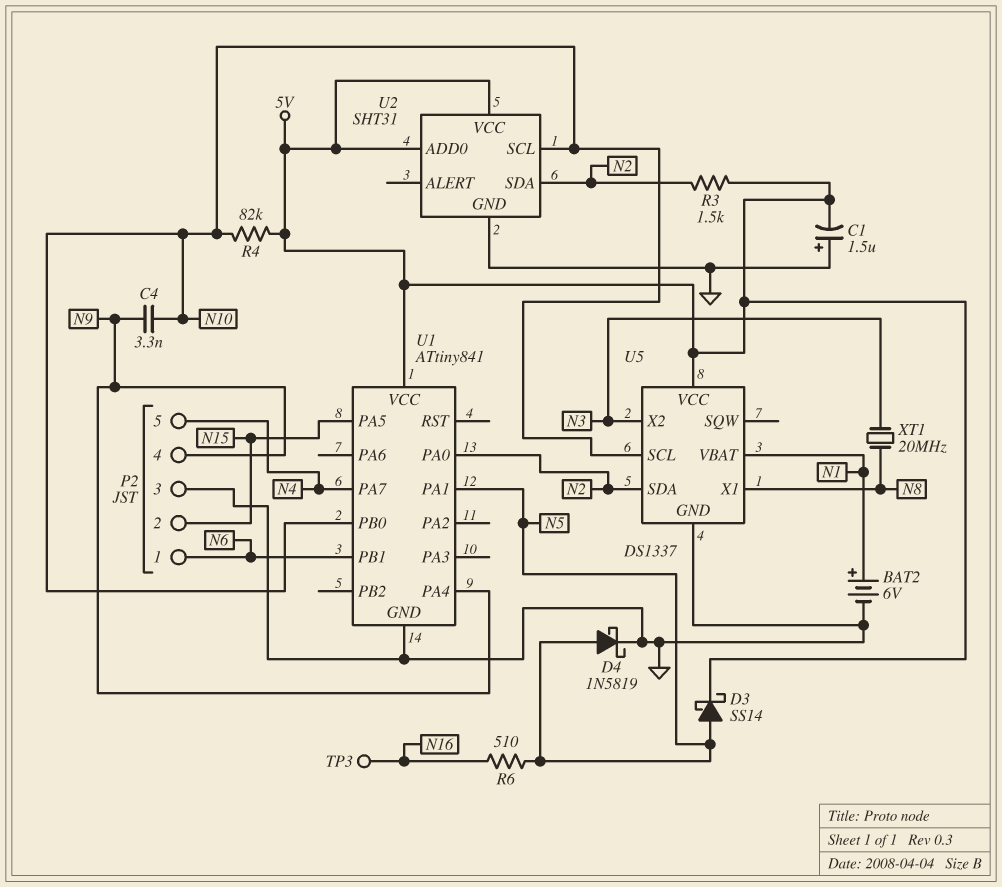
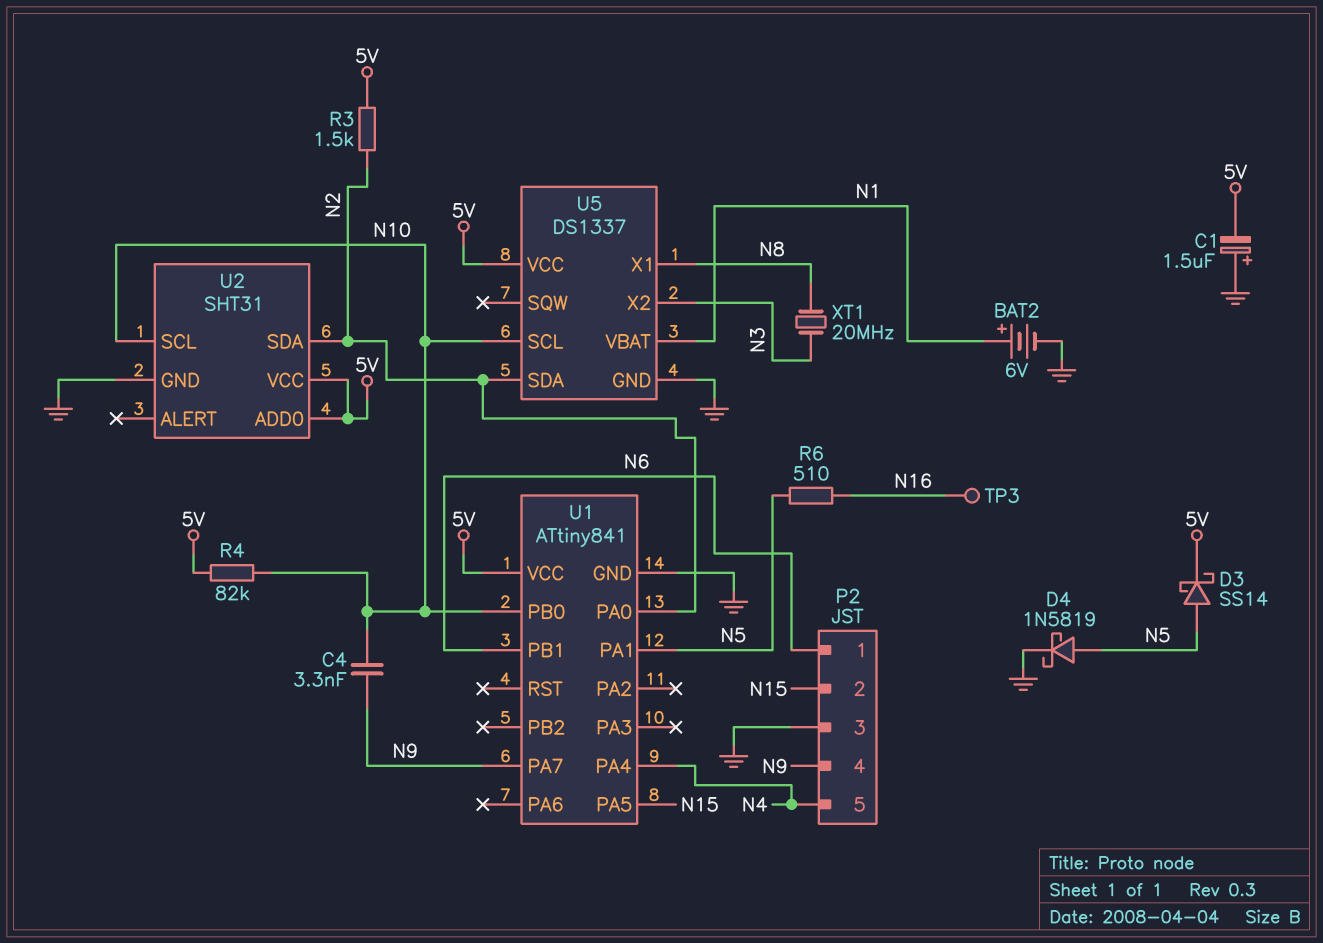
U1 pin PA4: N9 -> N4
U1 pin PA7: N4 -> N9

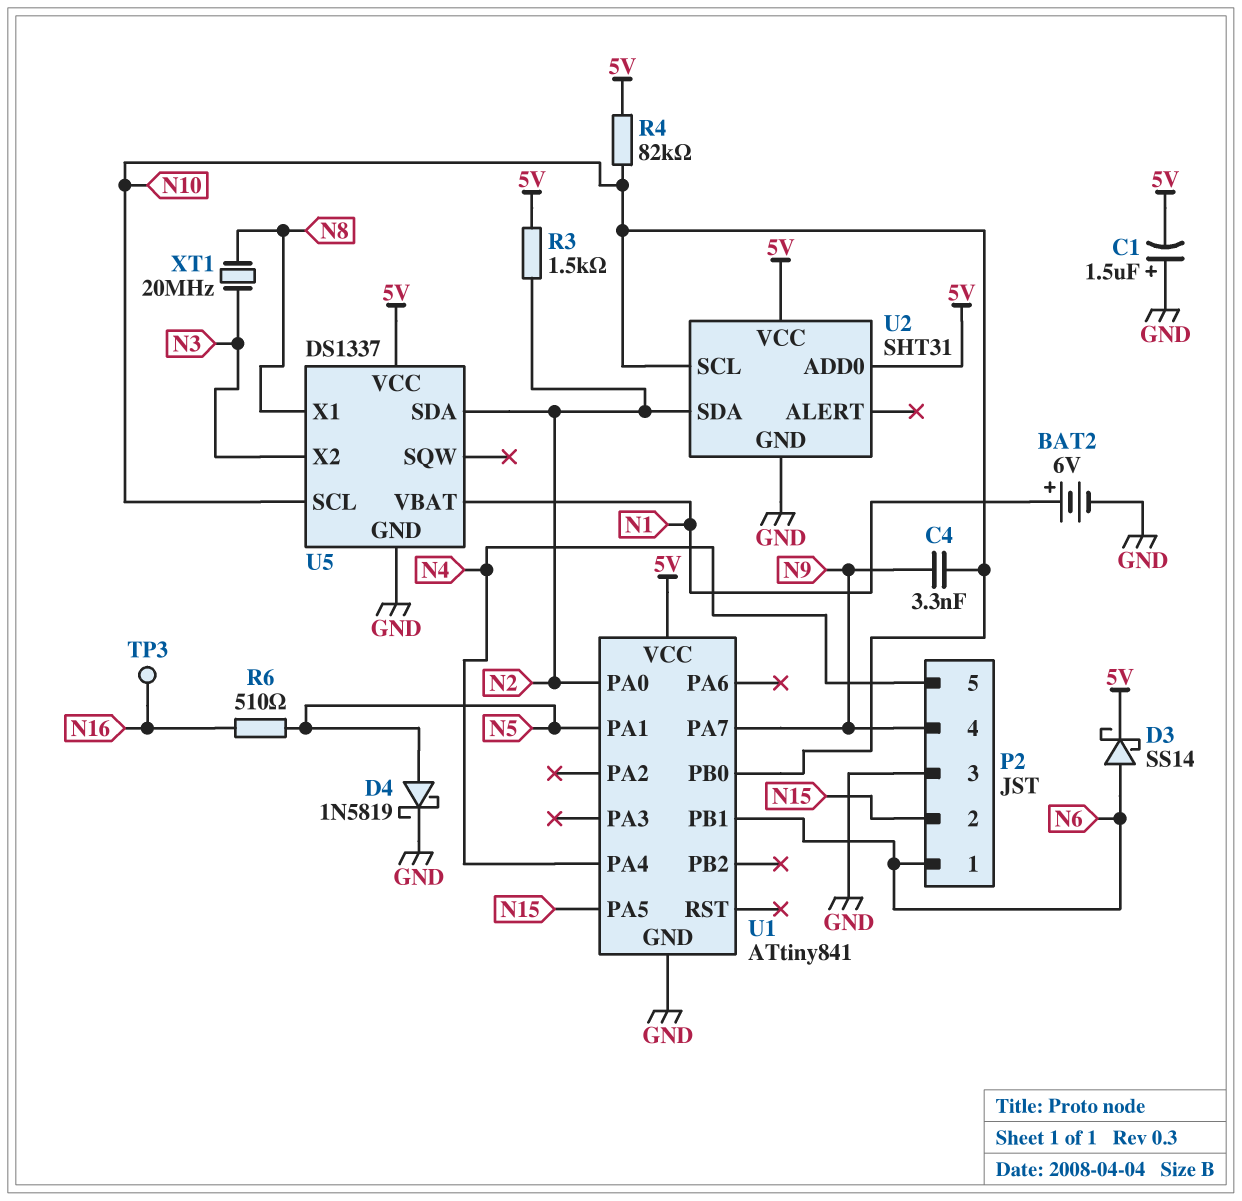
D3: schottky SS14 (A N5, K 5V) -> schottky SS14 (A N6, K 5V)

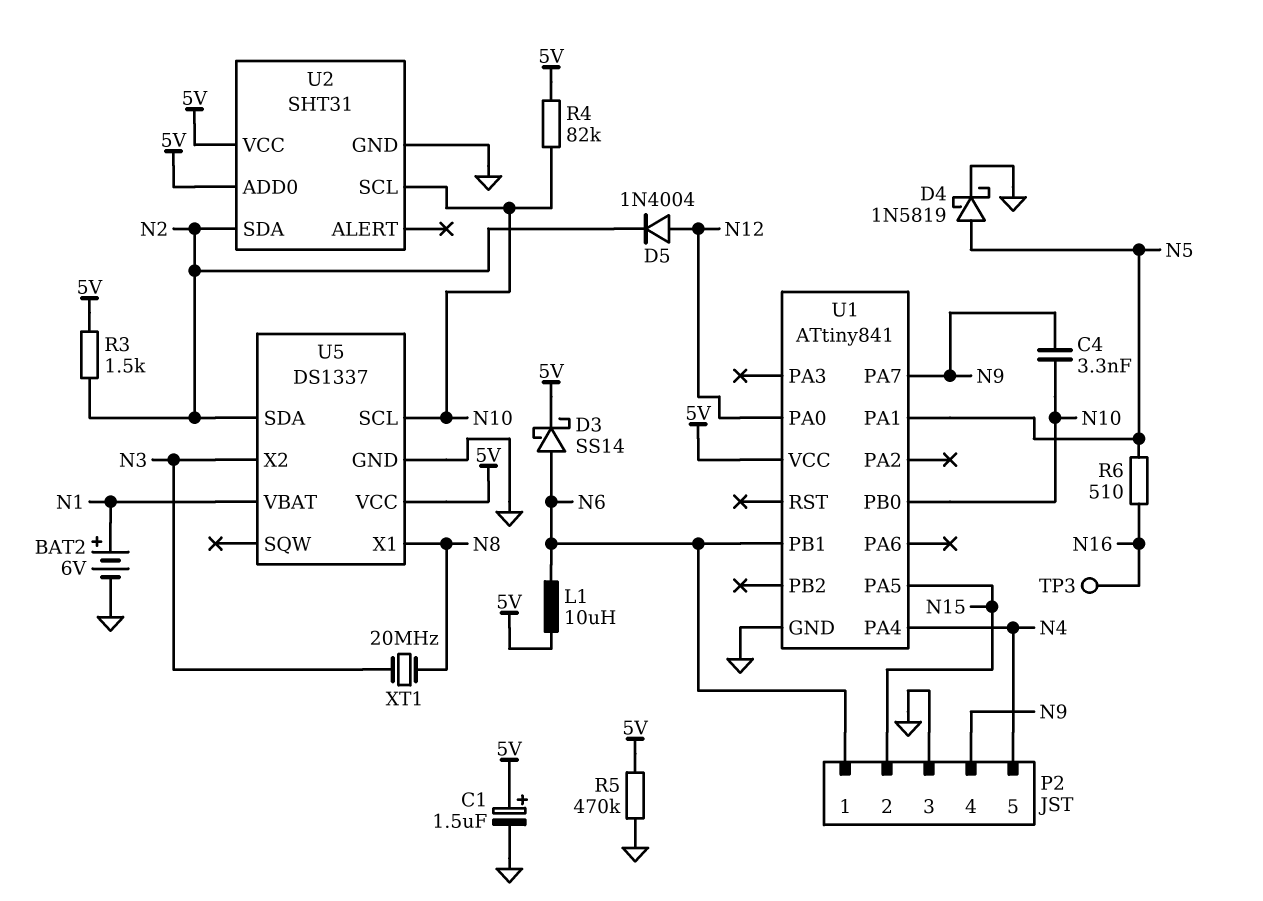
C1: 1.5uF (plus GND, minus 5V) -> 1.5uF (plus 5V, minus GND)
D5: none -> diode 1N4004 (A N12, K N2)
L1: none -> 10uH (5V, N6)
R5: none -> 470k (5V, GND)
U1 pin PA0: N2 -> N12

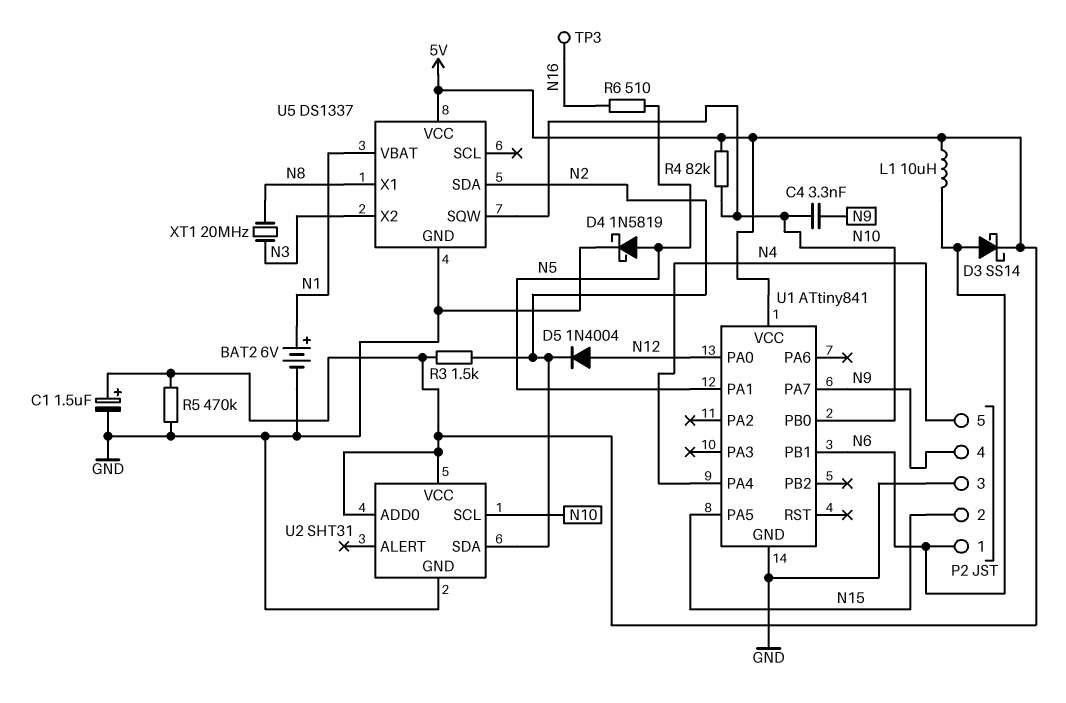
U5 pin SCL: N10 -> none
U5 pin SQW: none -> N10

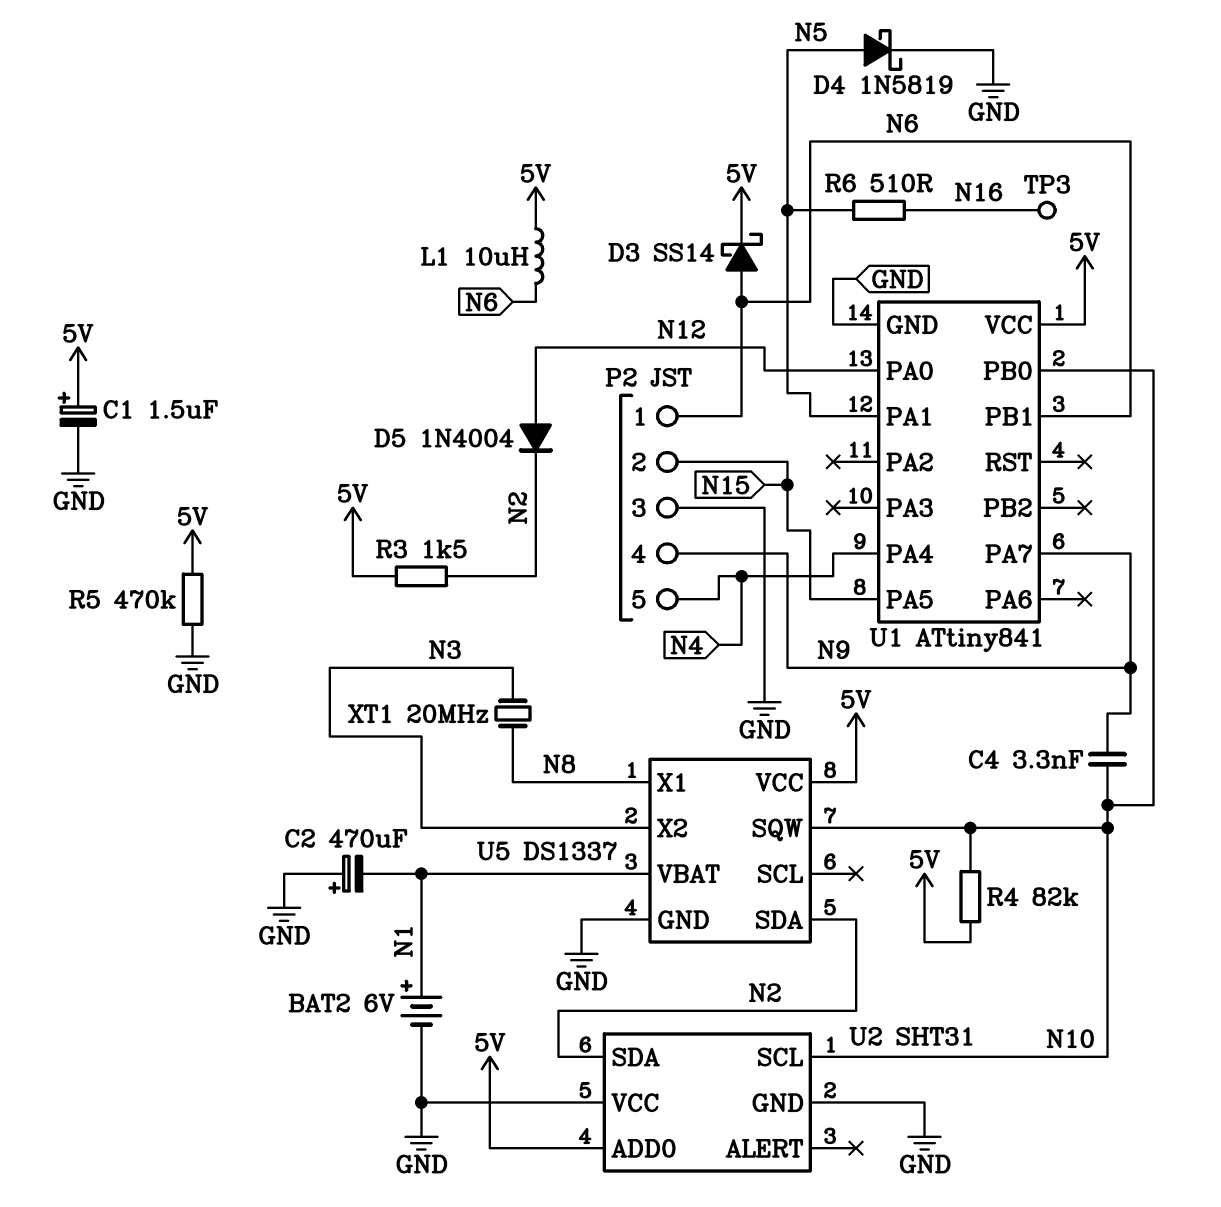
C2: none -> 470uF (plus GND, minus N1)
U2 pin VCC: 5V -> GND

